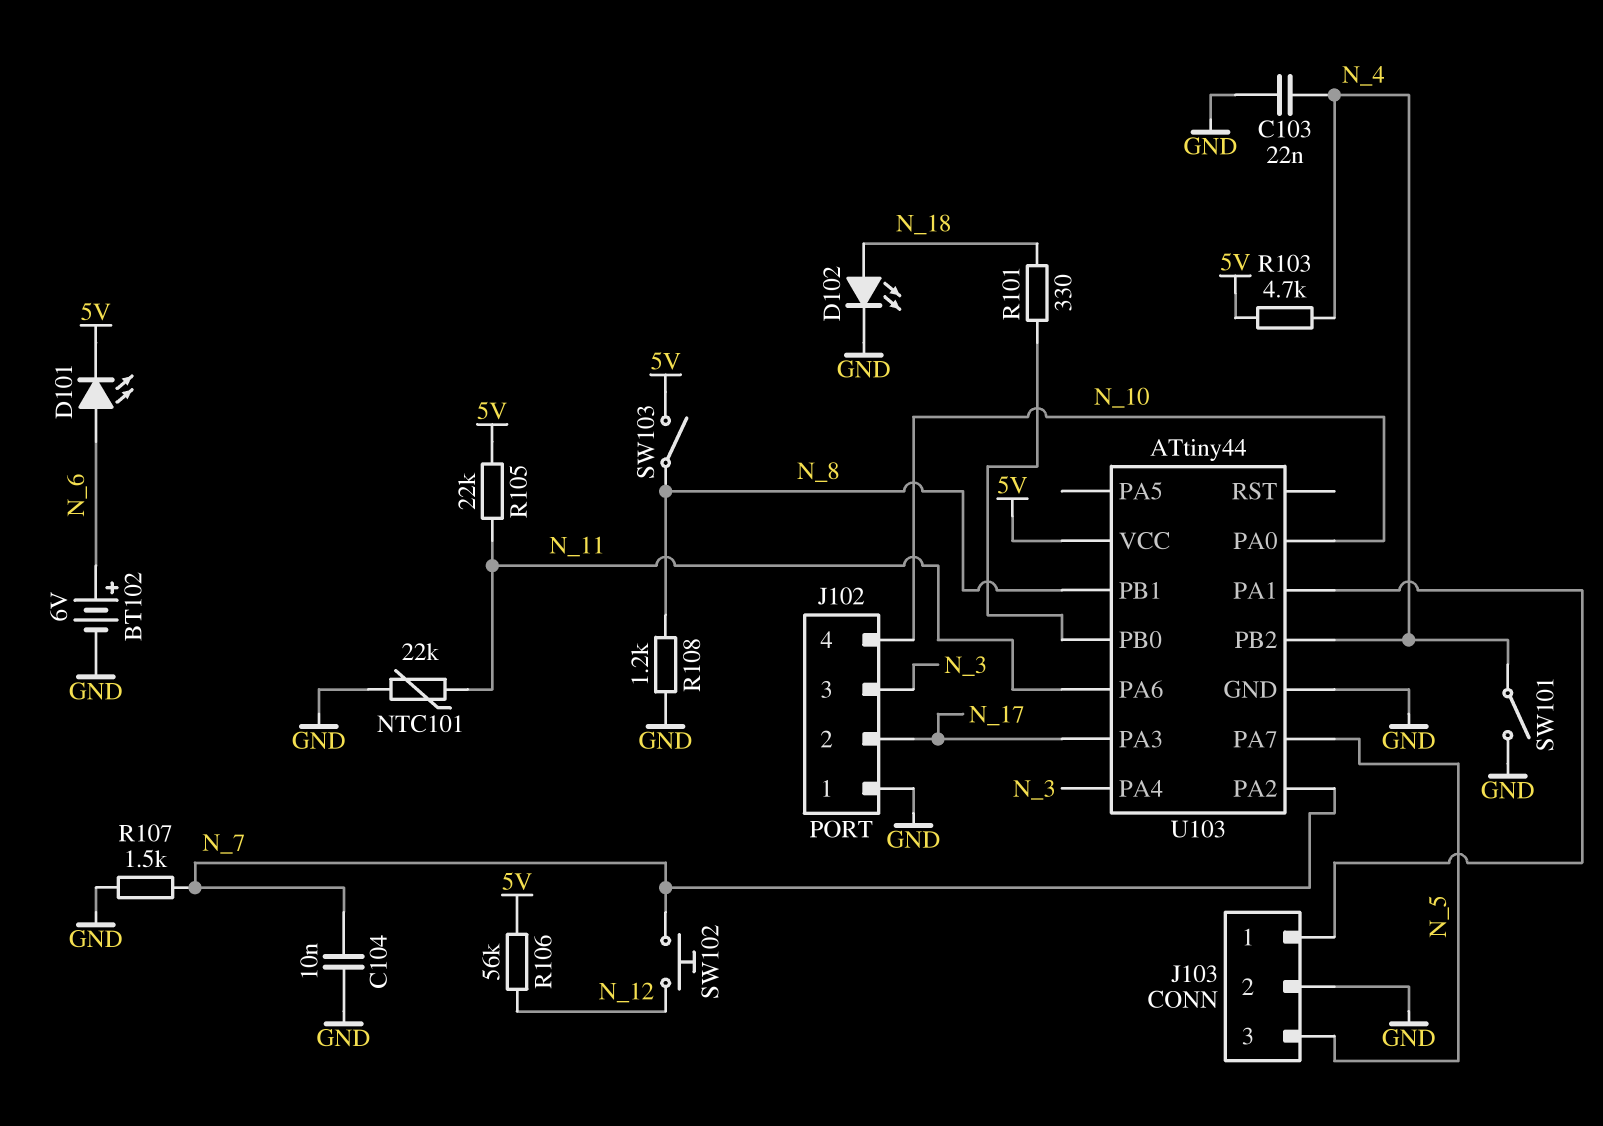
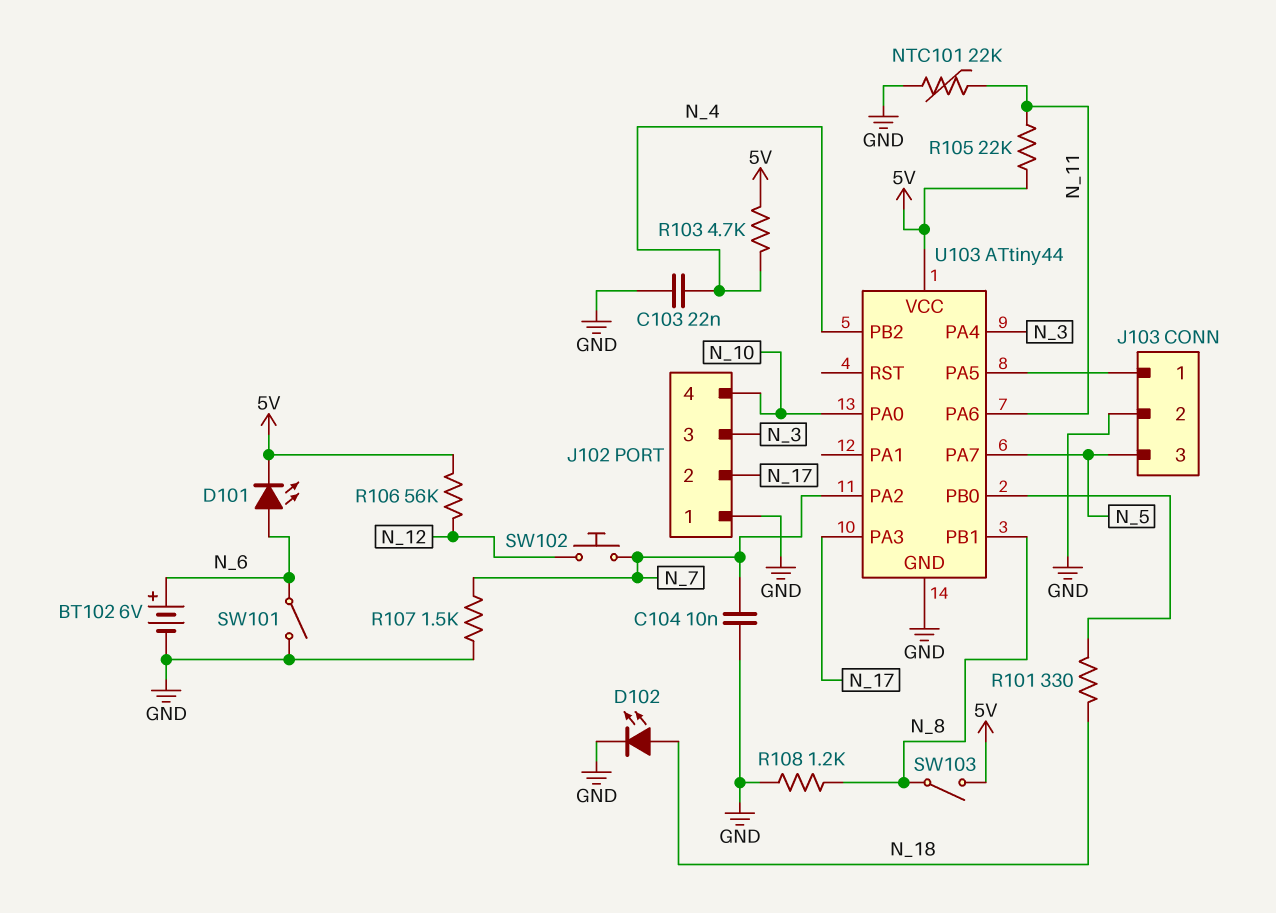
SW101: switch (GND, N_4) -> switch (GND, N_6)
U103 pin PA1: J103/1 -> none
U103 pin PA5: none -> J103/1

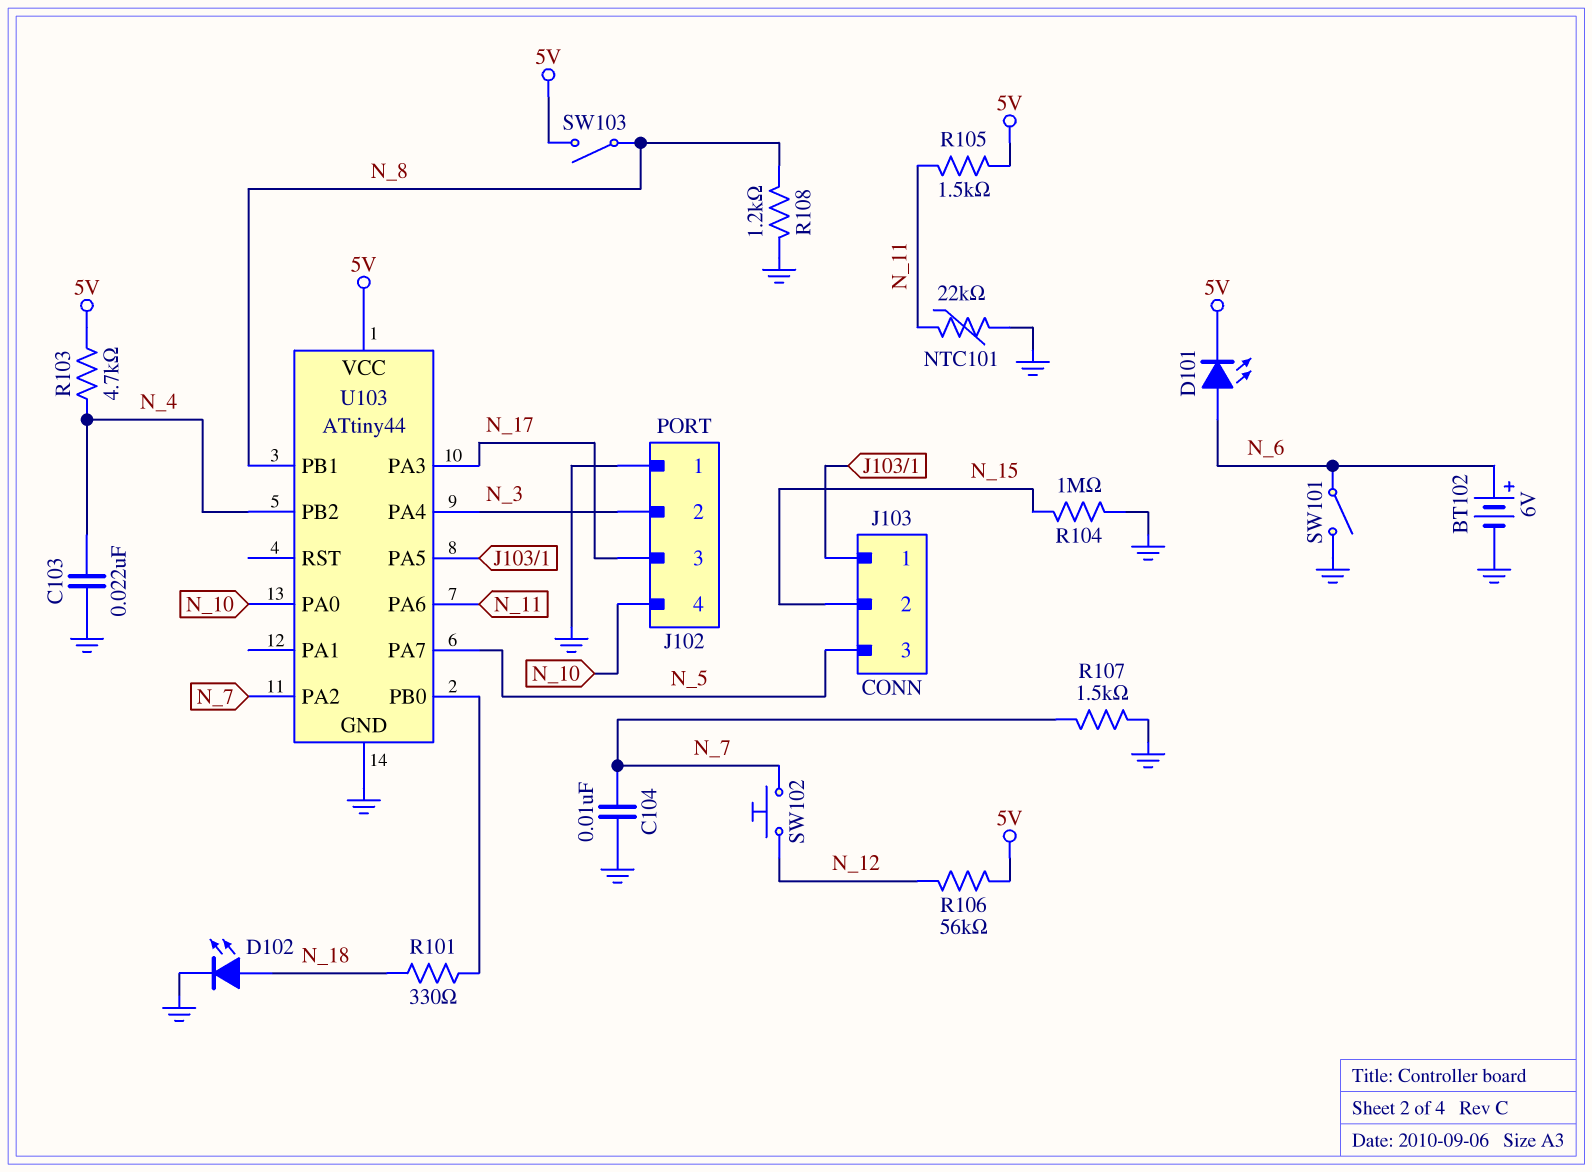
J102 pin 2: N_17 -> N_3
J102 pin 3: N_3 -> N_17
J103 pin 2: GND -> N_15
R104: none -> 1M (GND, N_15)
R105: 22k (5V, N_11) -> 1.5k (5V, N_11)

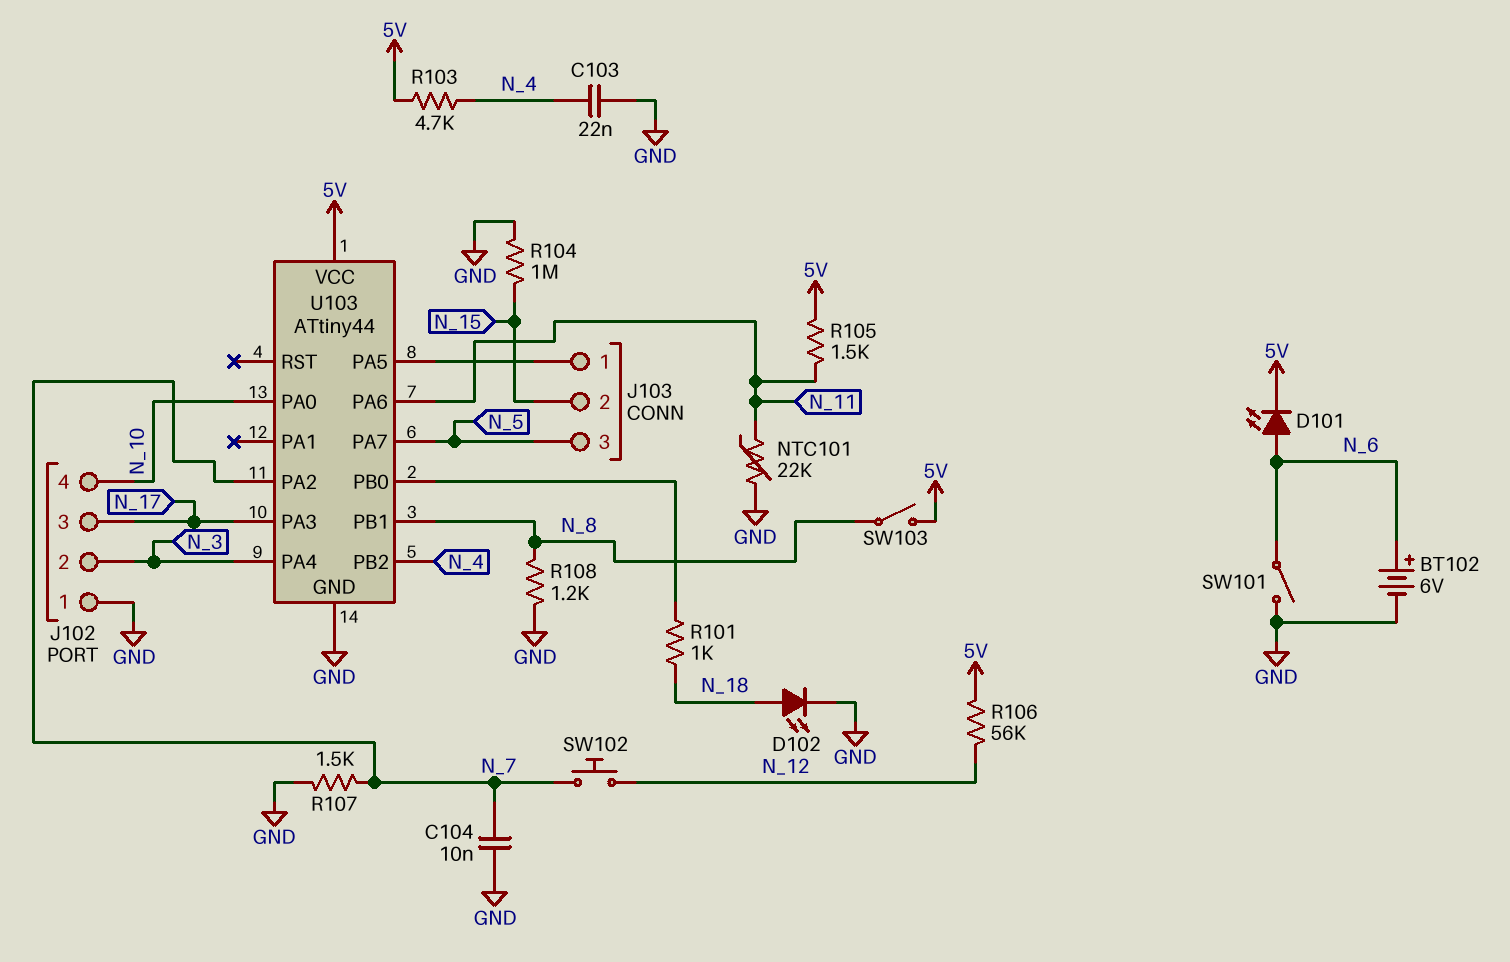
R101: 330 (N_18, U103/PB0) -> 1k (N_18, U103/PB0)

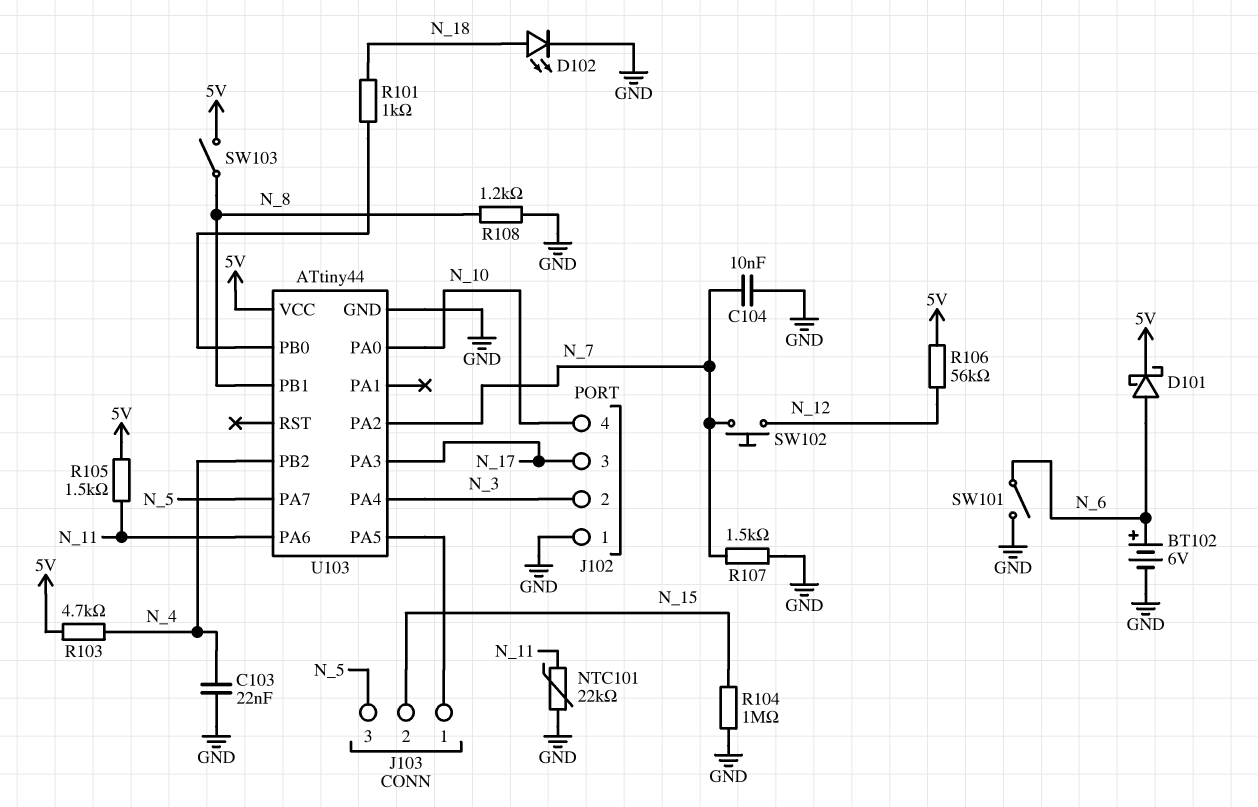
D101: LED (A N_6, K 5V) -> schottky (A N_6, K 5V)

